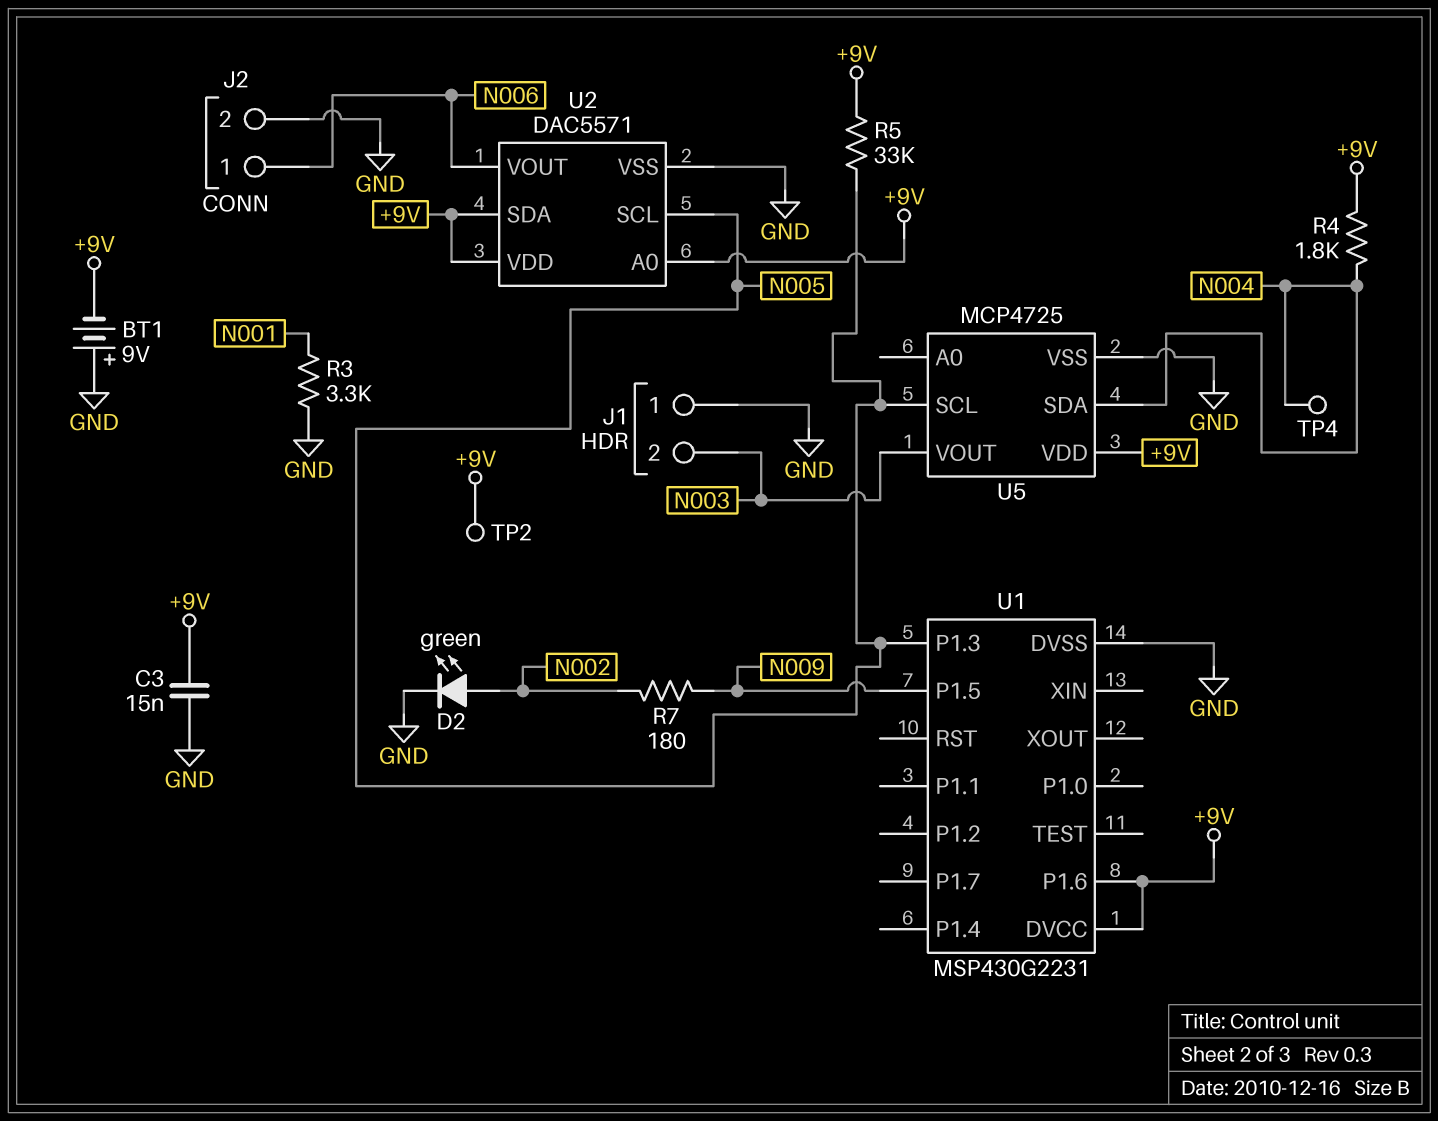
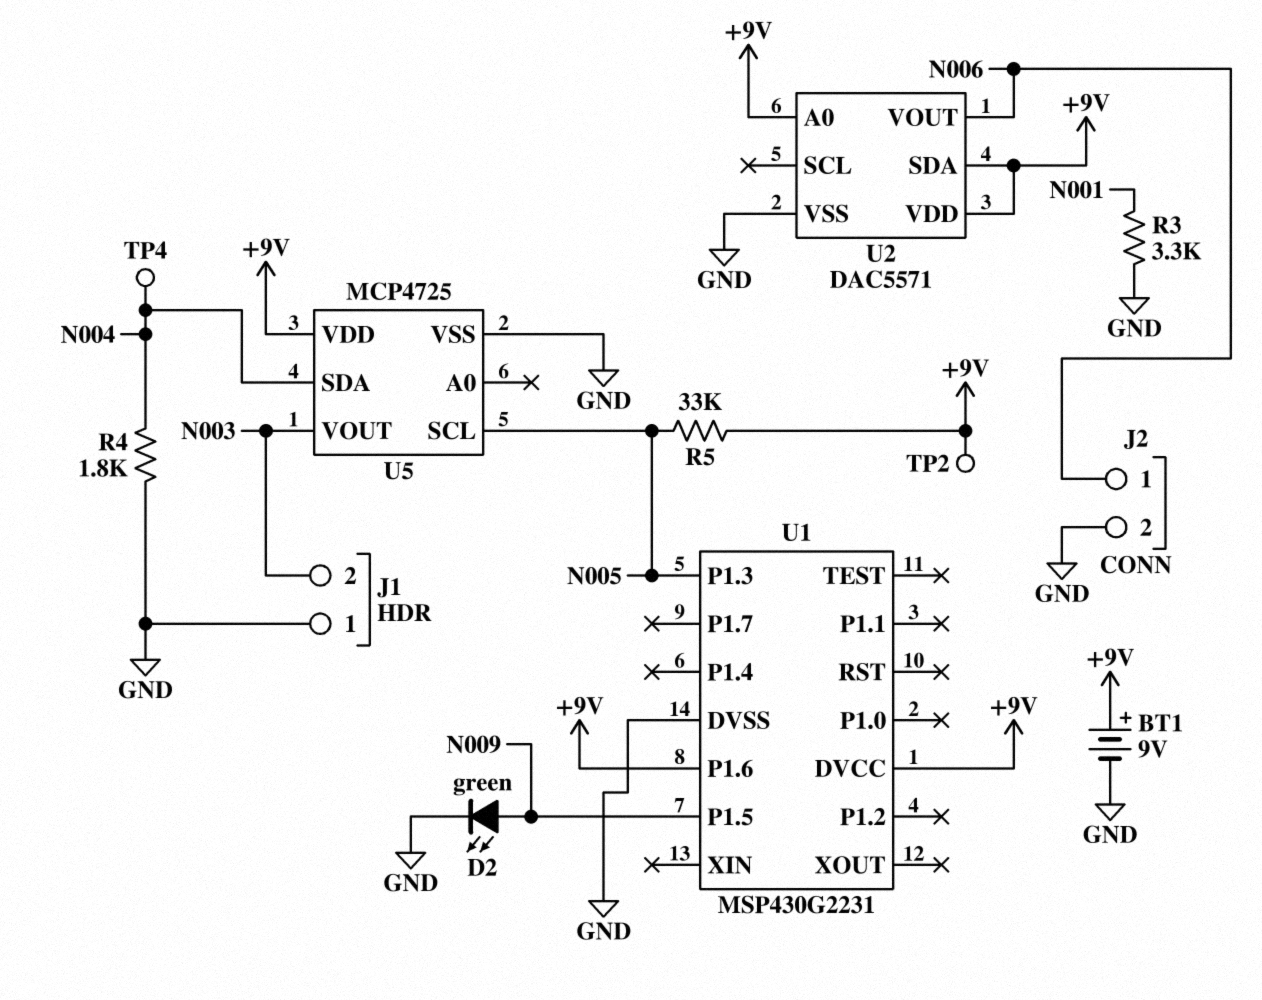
BT1: 9V (plus GND, minus +9V) -> 9V (plus +9V, minus GND)
C3: 15nF (+9V, GND) -> none
D2: LED green (A N002, K GND) -> LED green (A N009, K GND)
R4: 1.8k (+9V, N004) -> 1.8k (GND, N004)
R7: 180 (N002, N009) -> none
U2 pin SCL: N005 -> none

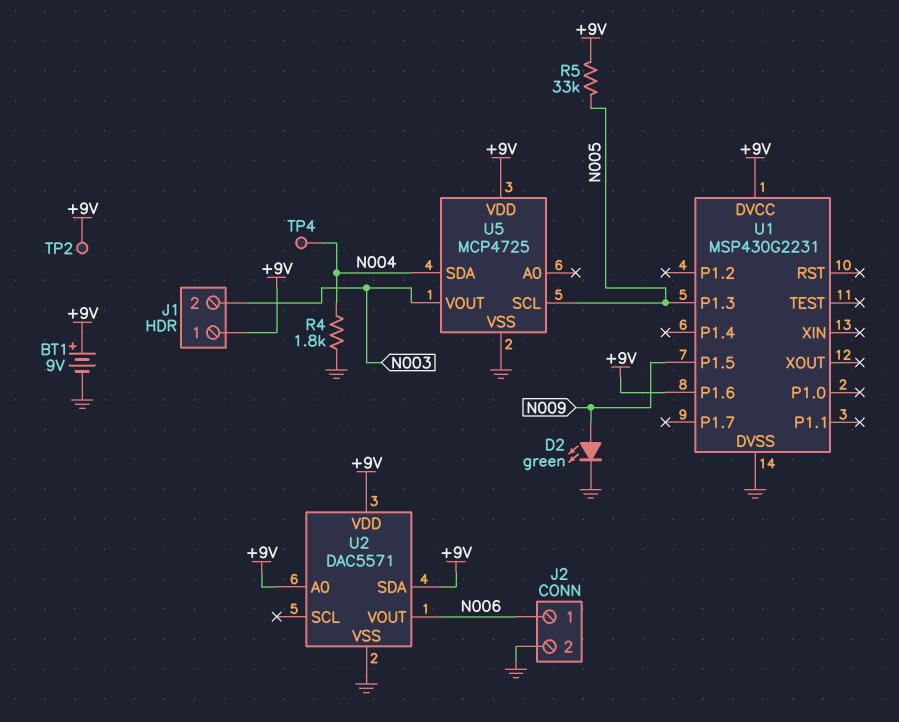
J1 pin 1: GND -> +9V
R3: 3.3k (GND, N001) -> none

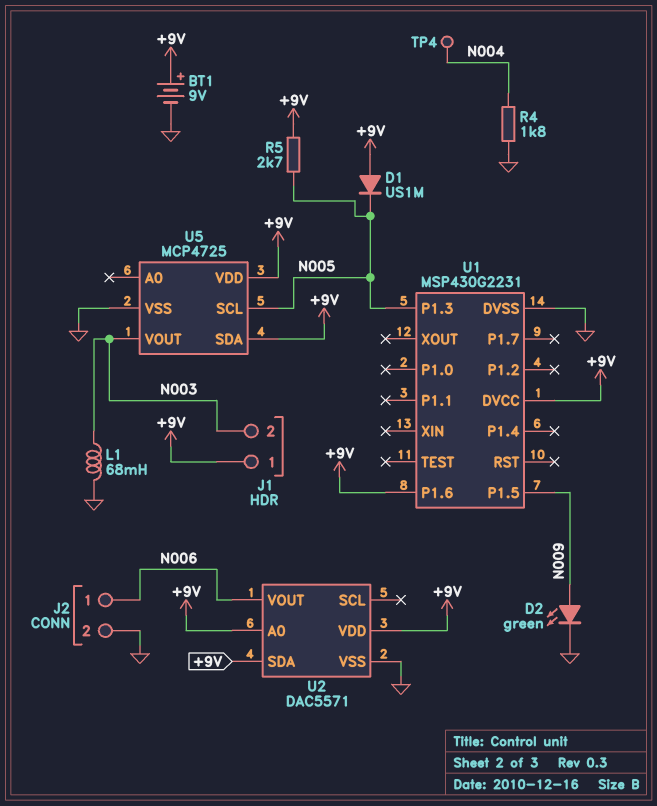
D1: none -> diode US1M (A +9V, K N005)
L1: none -> 68mH (GND, N003)
R5: 33k (+9V, N005) -> 2.7k (+9V, N005)
TP2: test point (+9V) -> none
U5 pin SDA: N004 -> +9V

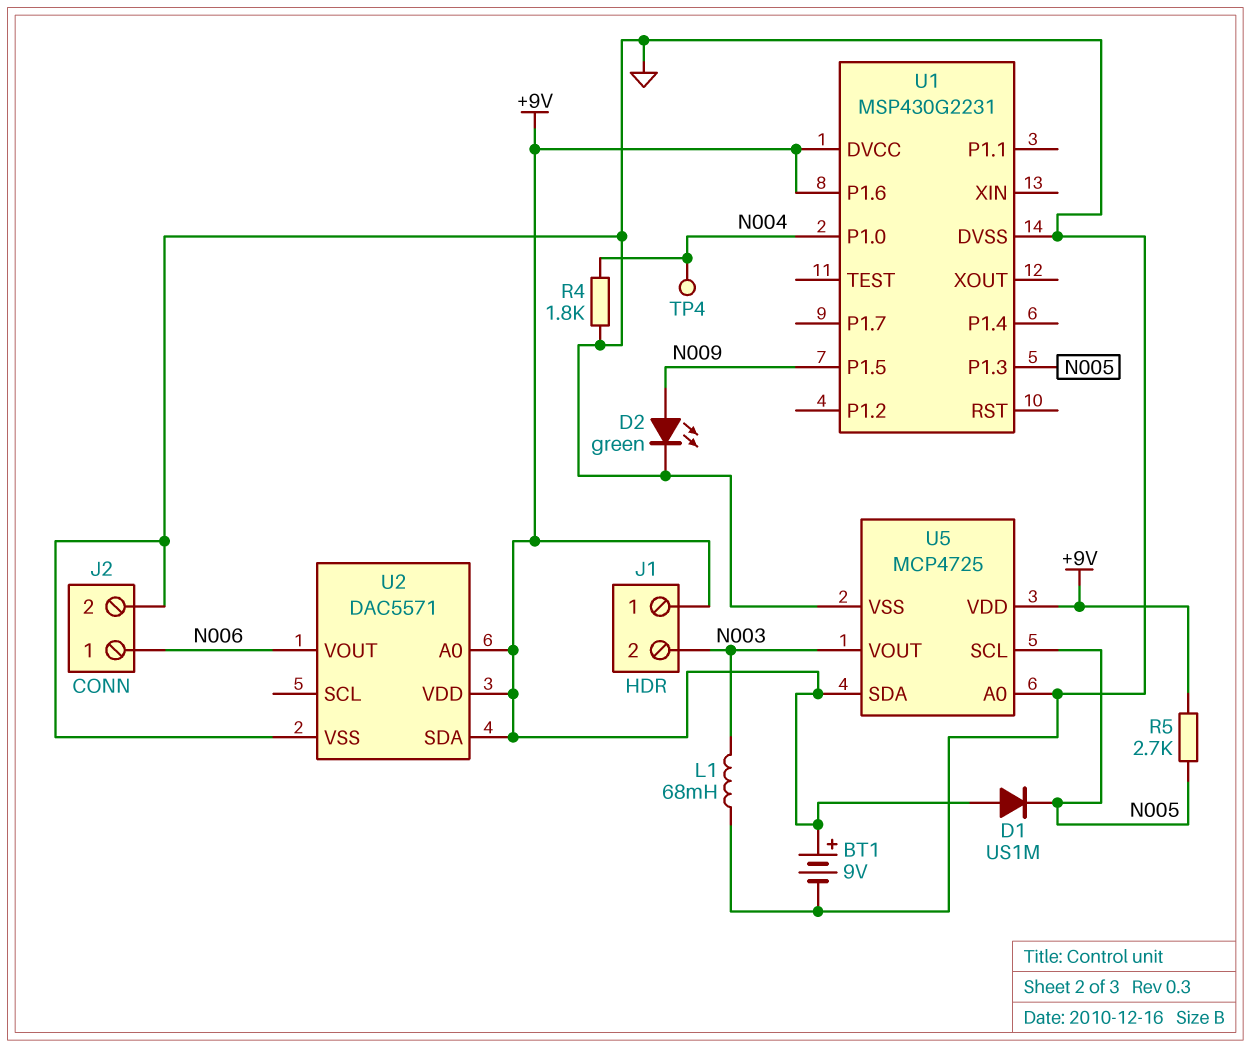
U1 pin P1.0: none -> N004
U5 pin A0: none -> GND

